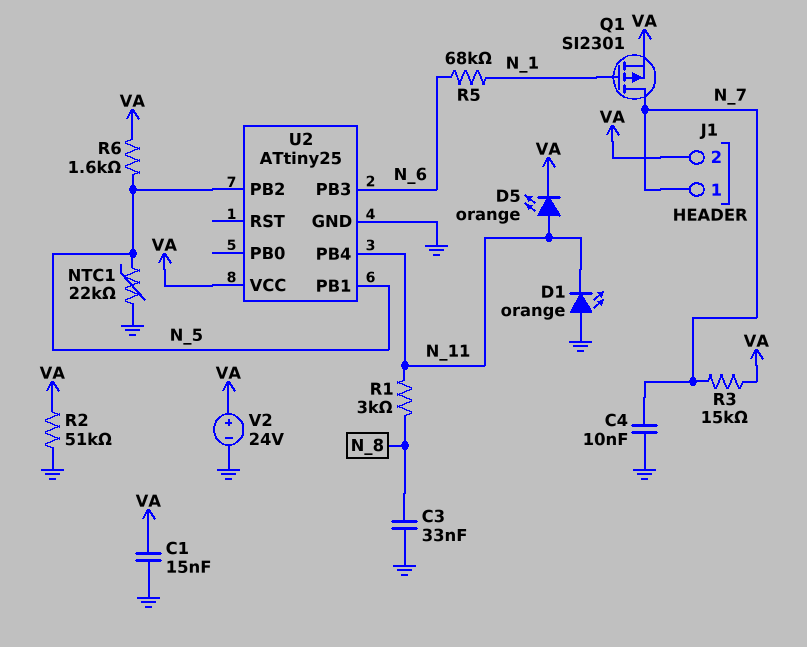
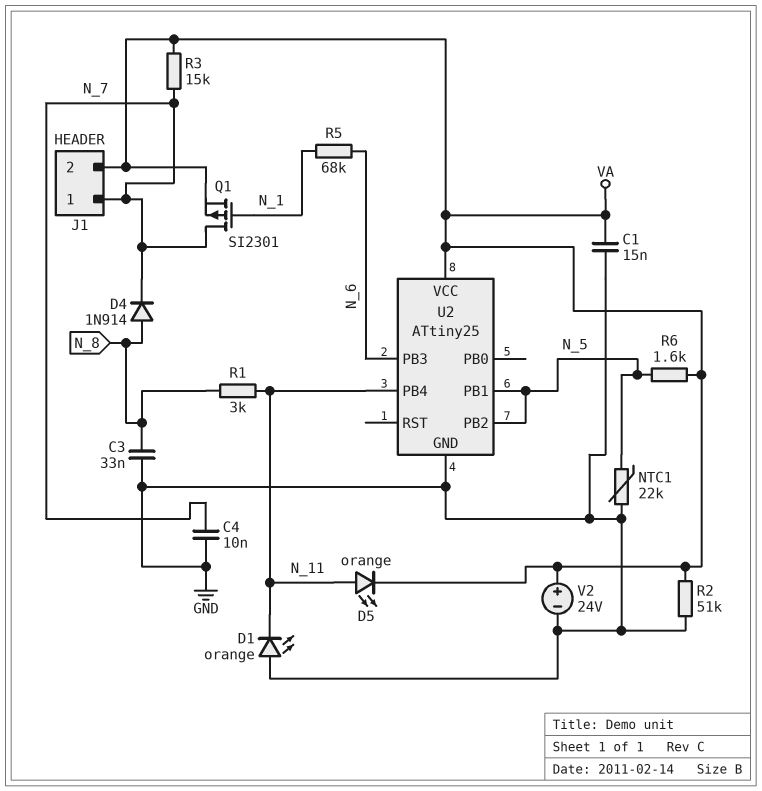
D4: none -> diode 1N914 (A N_8, K N_7)

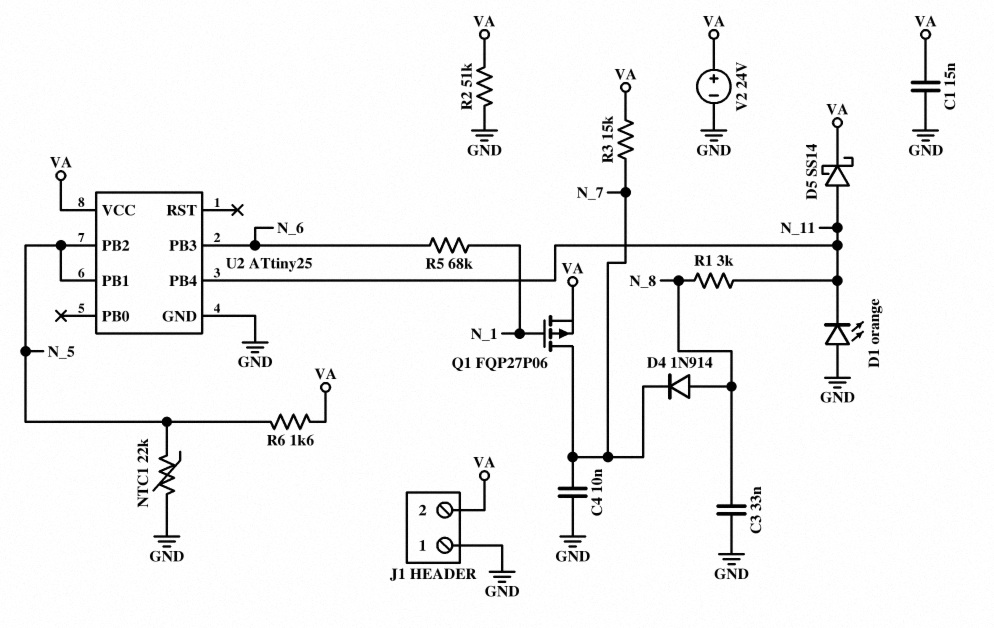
D5: LED orange (A N_11, K VA) -> schottky SS14 (A N_11, K VA)
J1 pin 1: N_7 -> GND
Q1: PMOS SI2301 (G N_1, D N_7, S VA) -> PMOS FQP27P06 (G N_1, D N_7, S VA)

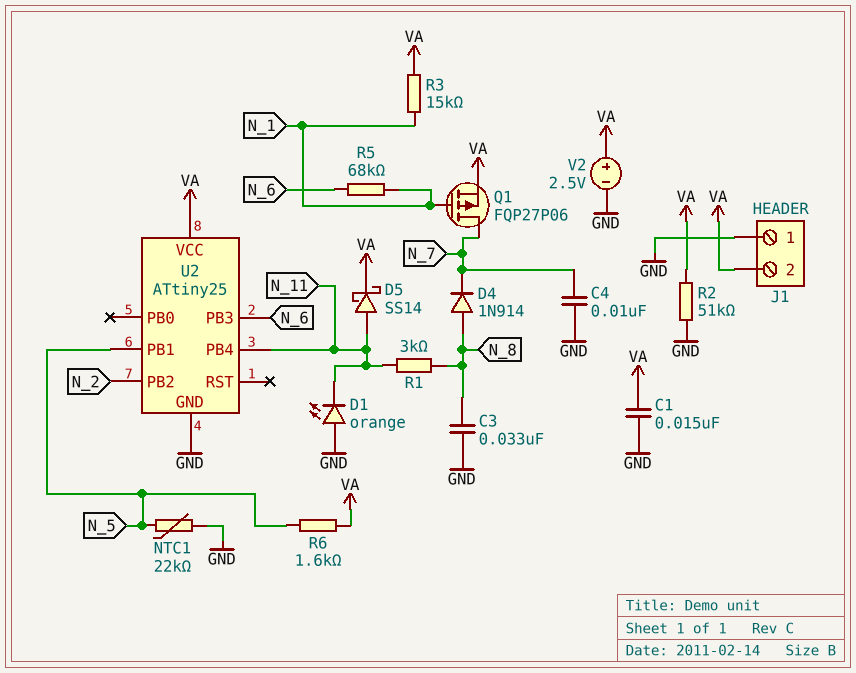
R3: 15k (N_7, VA) -> 15k (N_1, VA)
U2 pin PB2: N_5 -> N_2
V2: 24V (plus VA, minus GND) -> 2.5V (plus VA, minus GND)

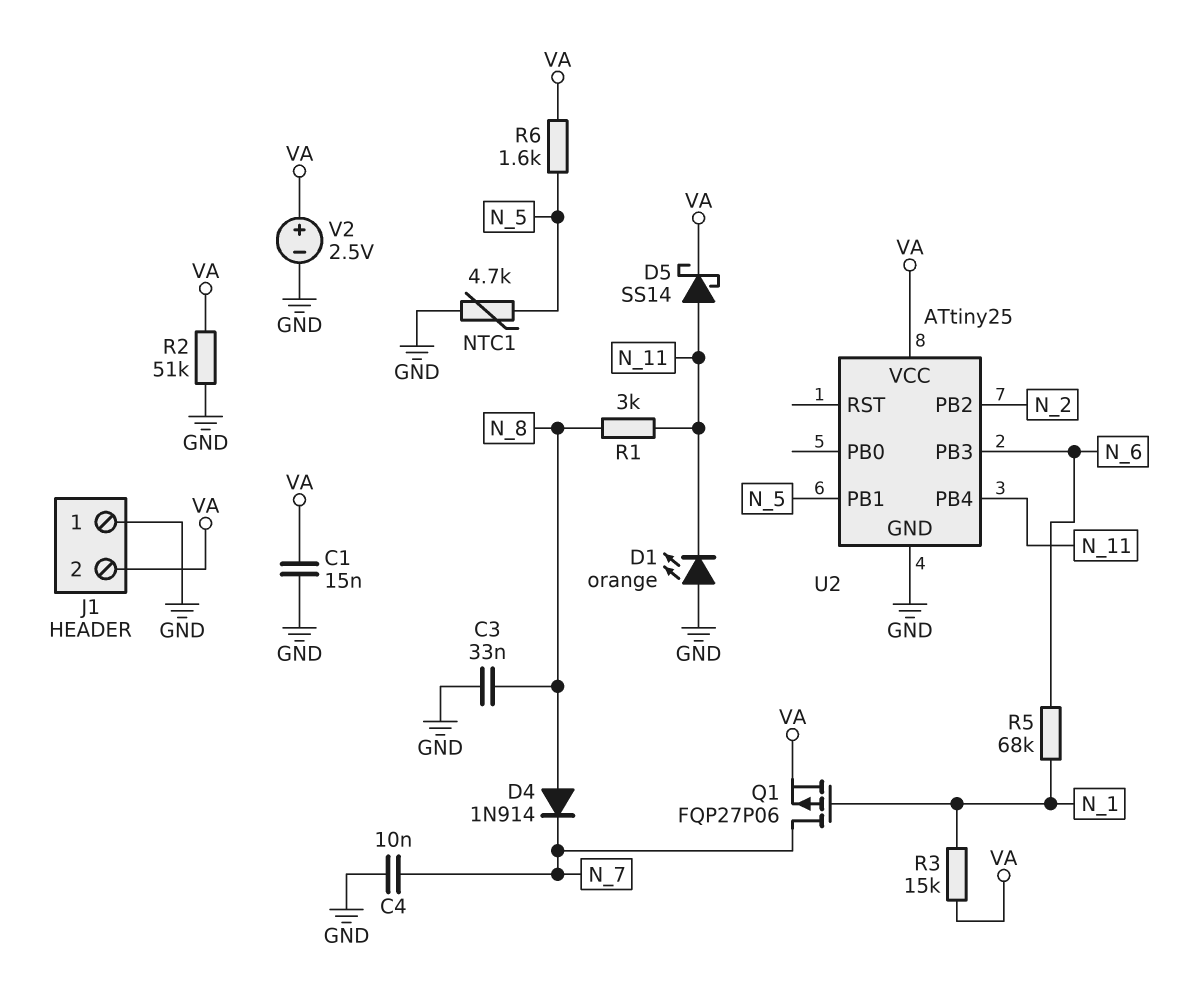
NTC1: 22k (GND, N_5) -> 4.7k (GND, N_5)

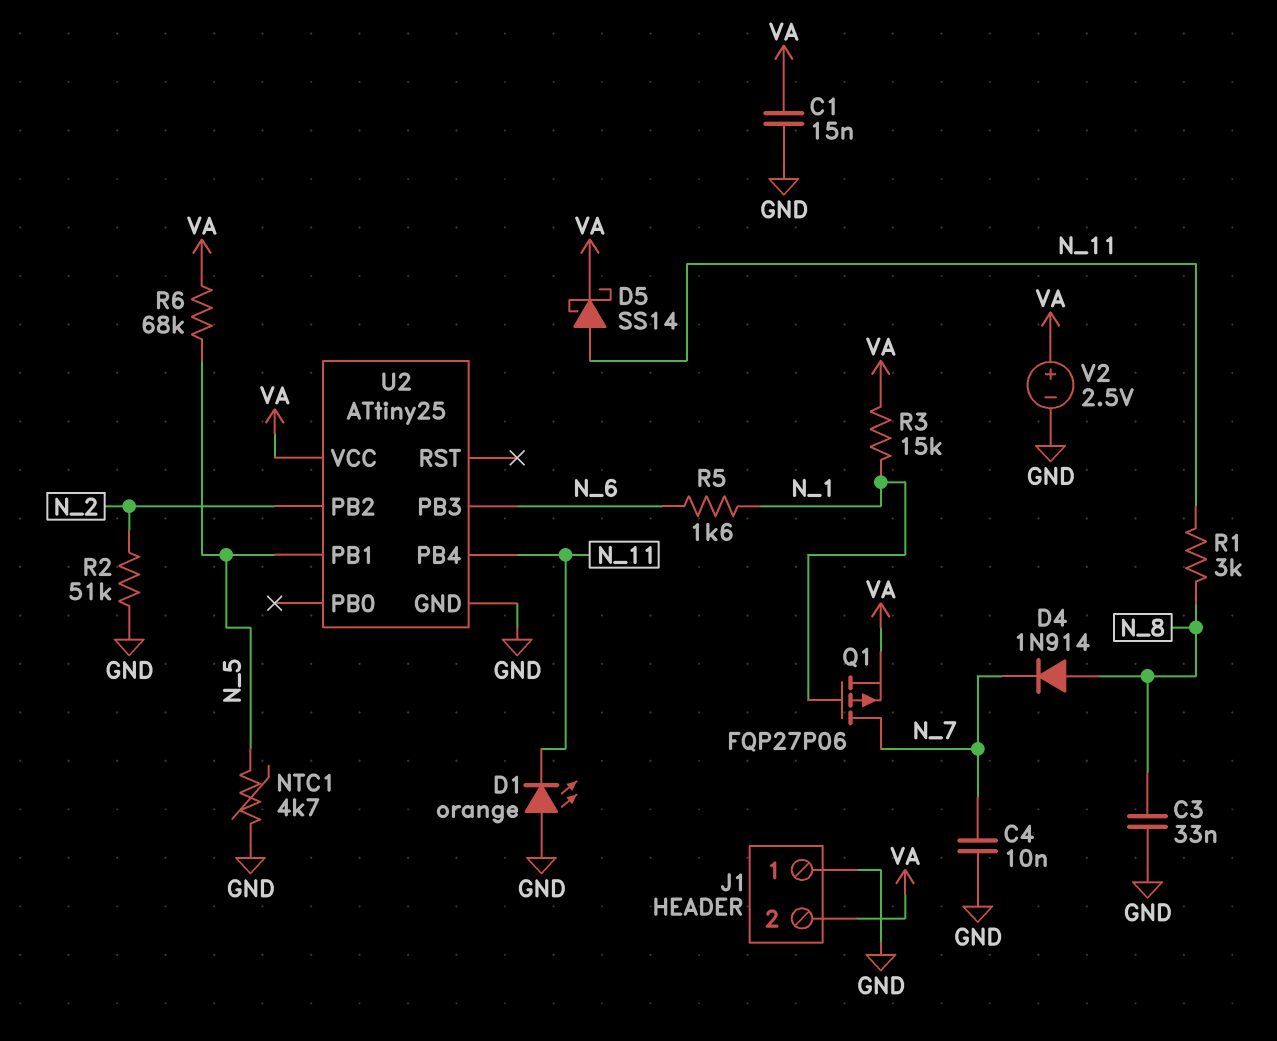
R2: 51k (GND, VA) -> 51k (GND, N_2)
R5: 68k (N_1, N_6) -> 1.6k (N_1, N_6)
R6: 1.6k (N_5, VA) -> 68k (N_5, VA)

